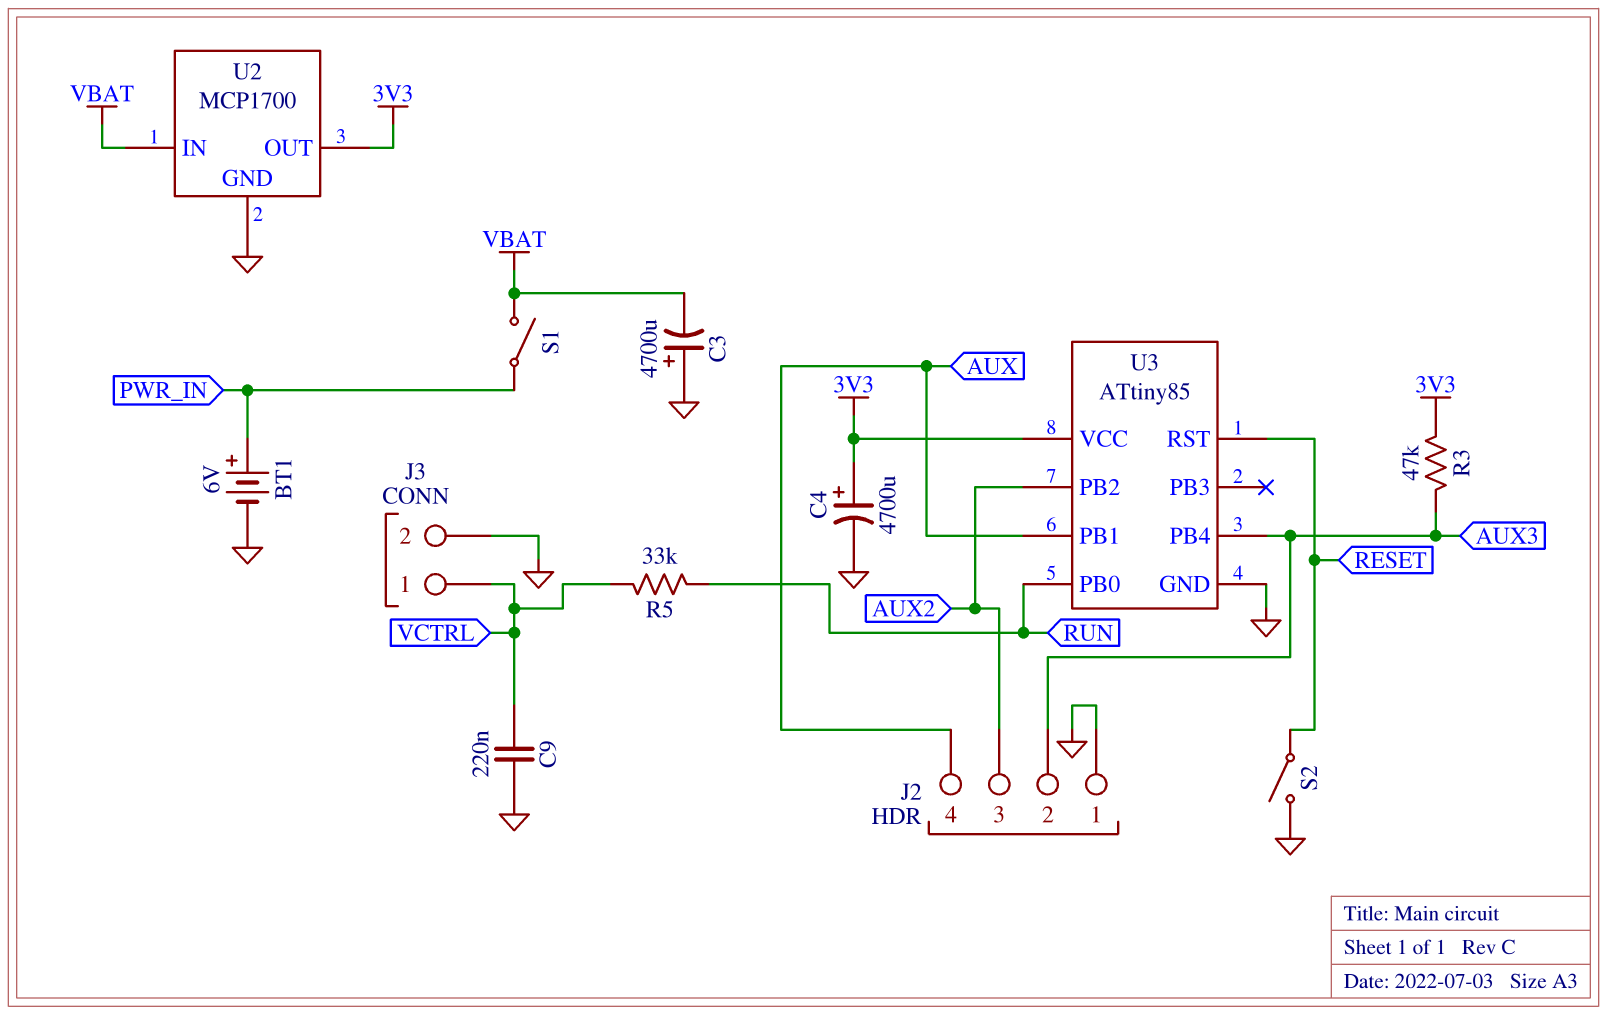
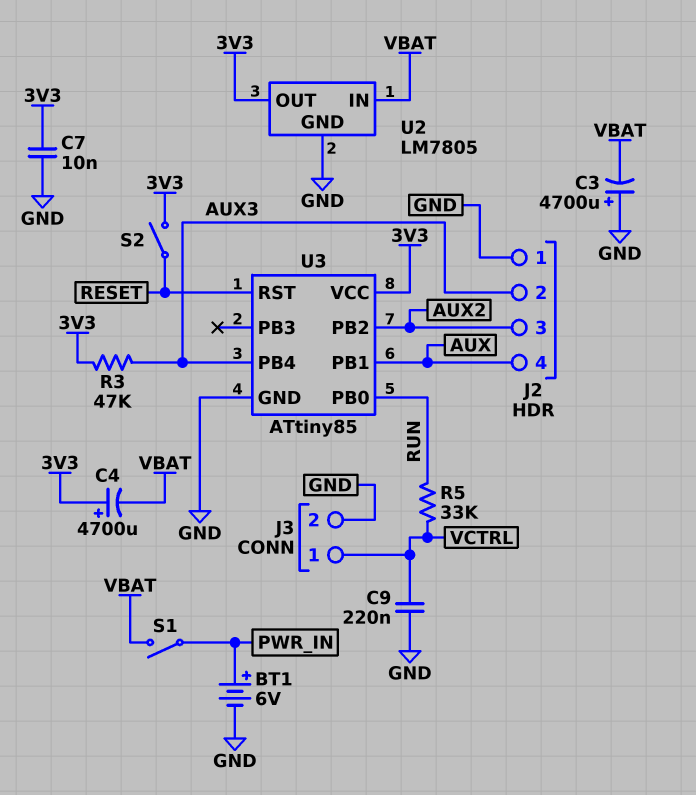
C4: 4700uF (plus 3V3, minus GND) -> 4700uF (plus 3V3, minus VBAT)
C7: none -> 10nF (3V3, GND)
S2: switch (GND, RESET) -> switch (3V3, RESET)
U2: MCP1700 -> LM7805

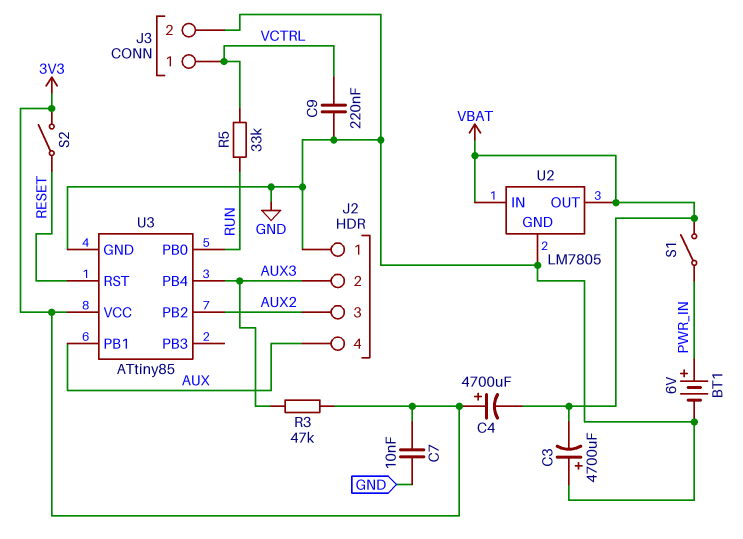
U2 pin OUT: 3V3 -> VBAT

